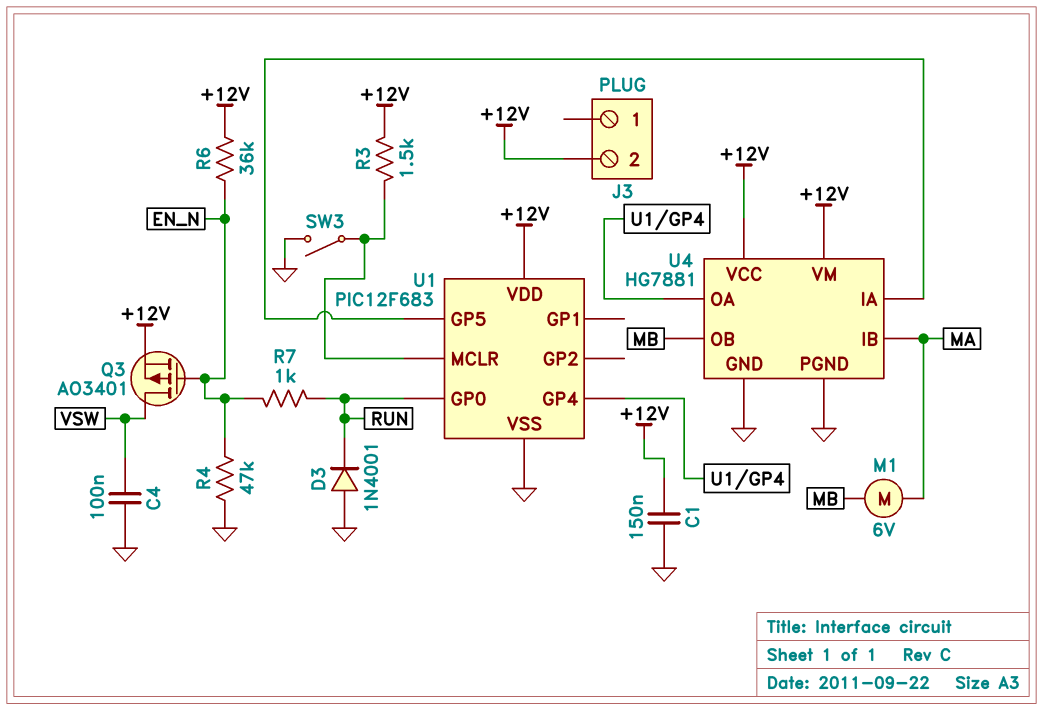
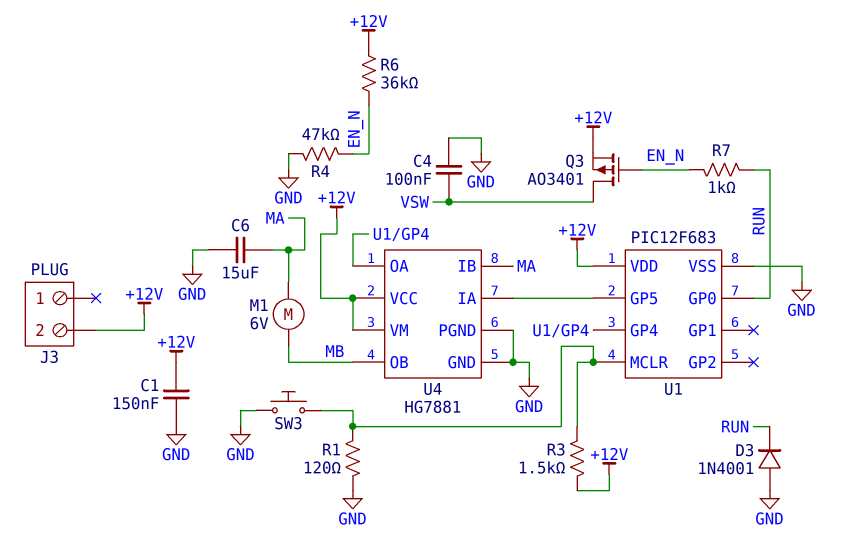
C6: none -> 15uF (GND, MA)
R1: none -> 120 (GND, U1/MCLR)
SW3: switch (GND, U1/MCLR) -> button (GND, U1/MCLR)

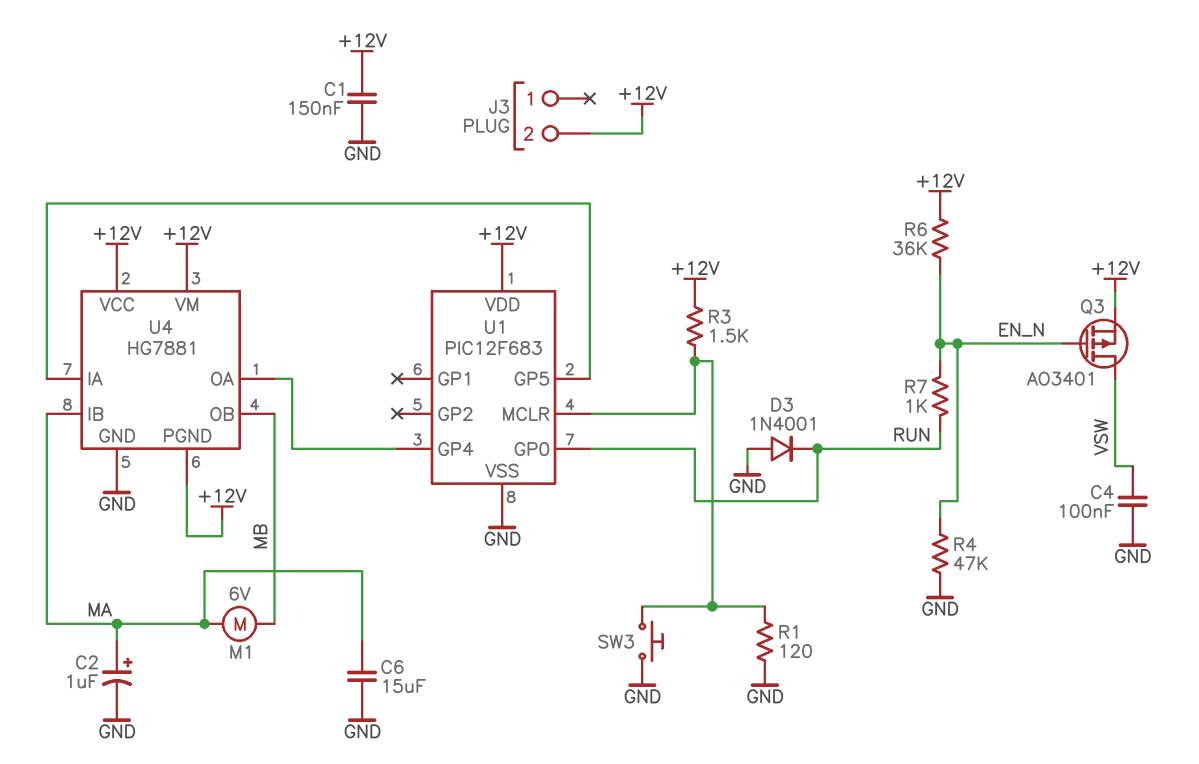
C2: none -> 1uF (plus MA, minus GND)
U4 pin PGND: GND -> +12V

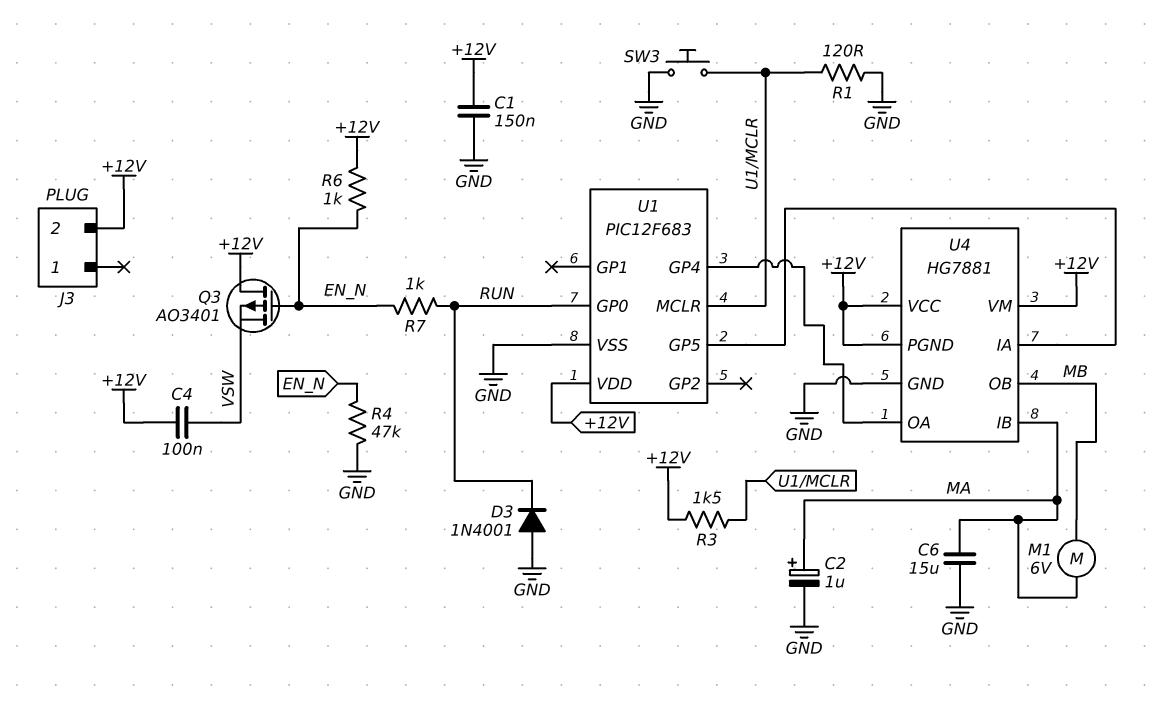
C4: 100nF (GND, VSW) -> 100nF (+12V, VSW)
Q3: PMOS AO3401 (G EN_N, D VSW, S +12V) -> PMOS AO3401 (G EN_N, D +12V, S VSW)
R6: 36k (+12V, EN_N) -> 1k (+12V, EN_N)

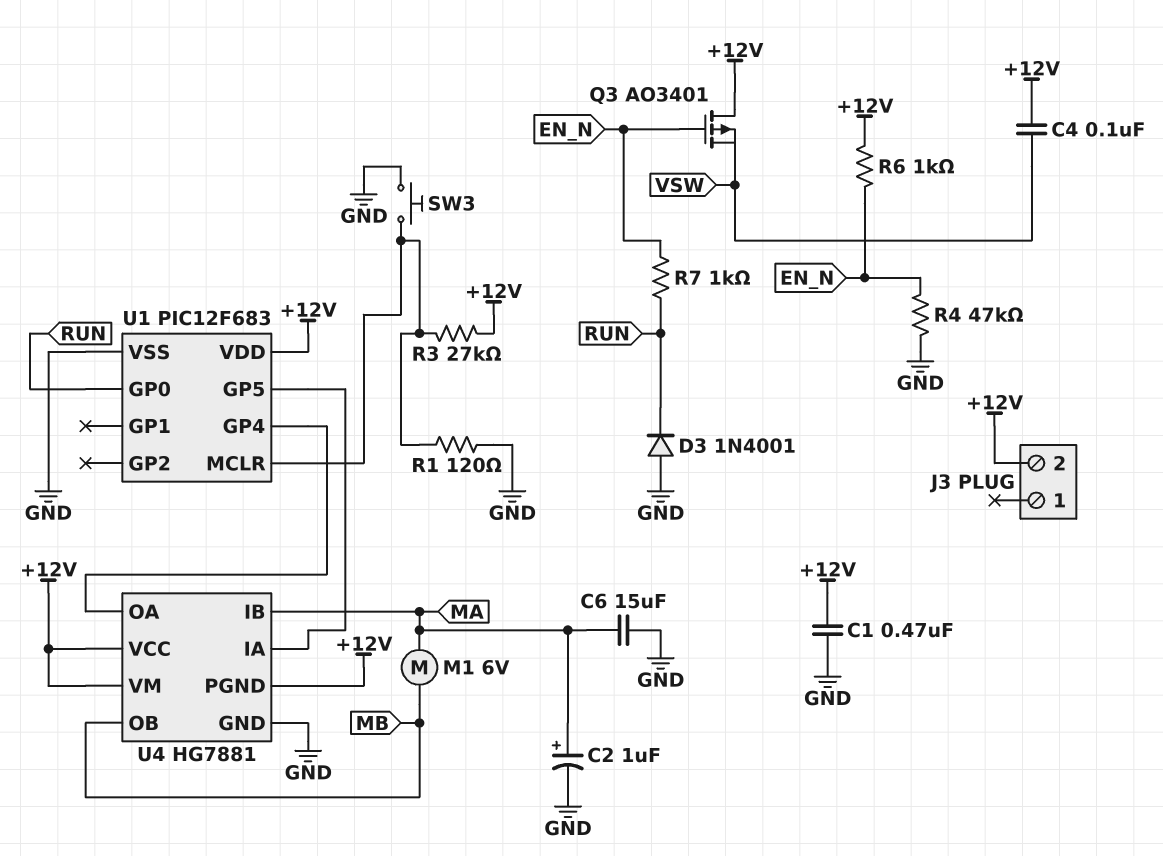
C1: 150nF (+12V, GND) -> 470nF (+12V, GND)
R3: 1.5k (+12V, U1/MCLR) -> 27k (+12V, U1/MCLR)

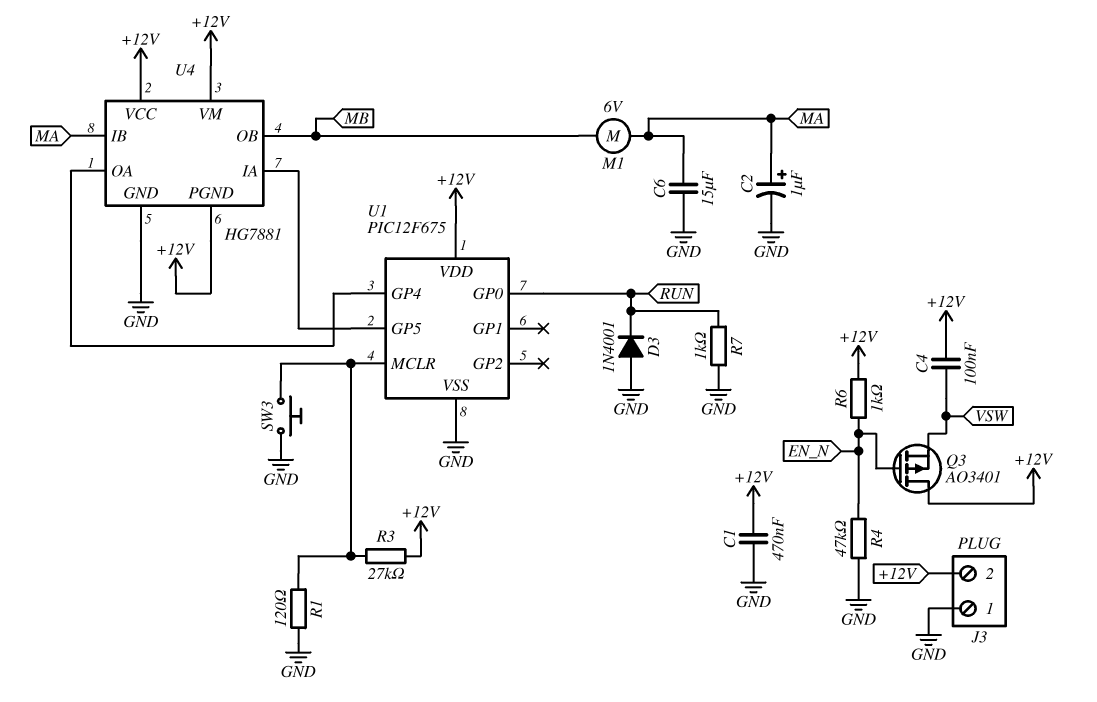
J3 pin 1: none -> GND
R7: 1k (EN_N, RUN) -> 1k (GND, RUN)
U1: PIC12F683 -> PIC12F675

